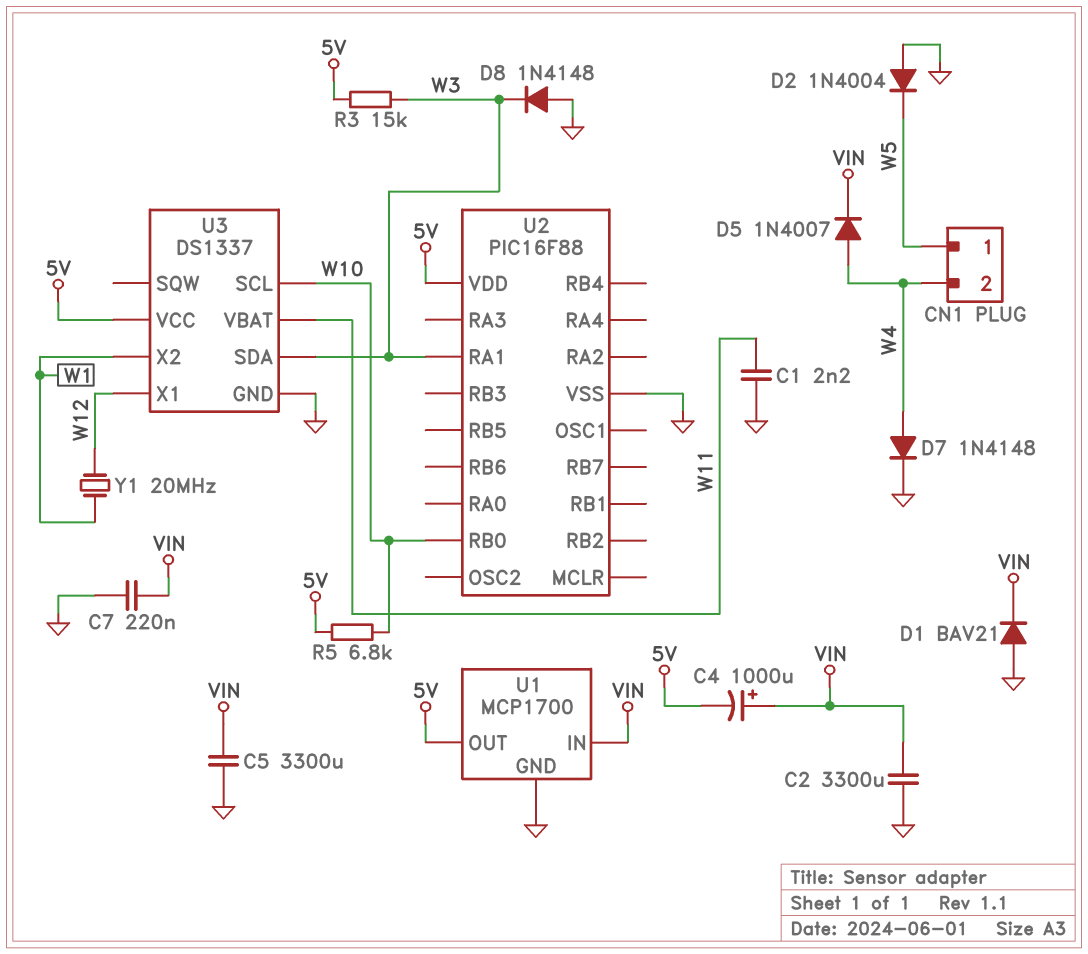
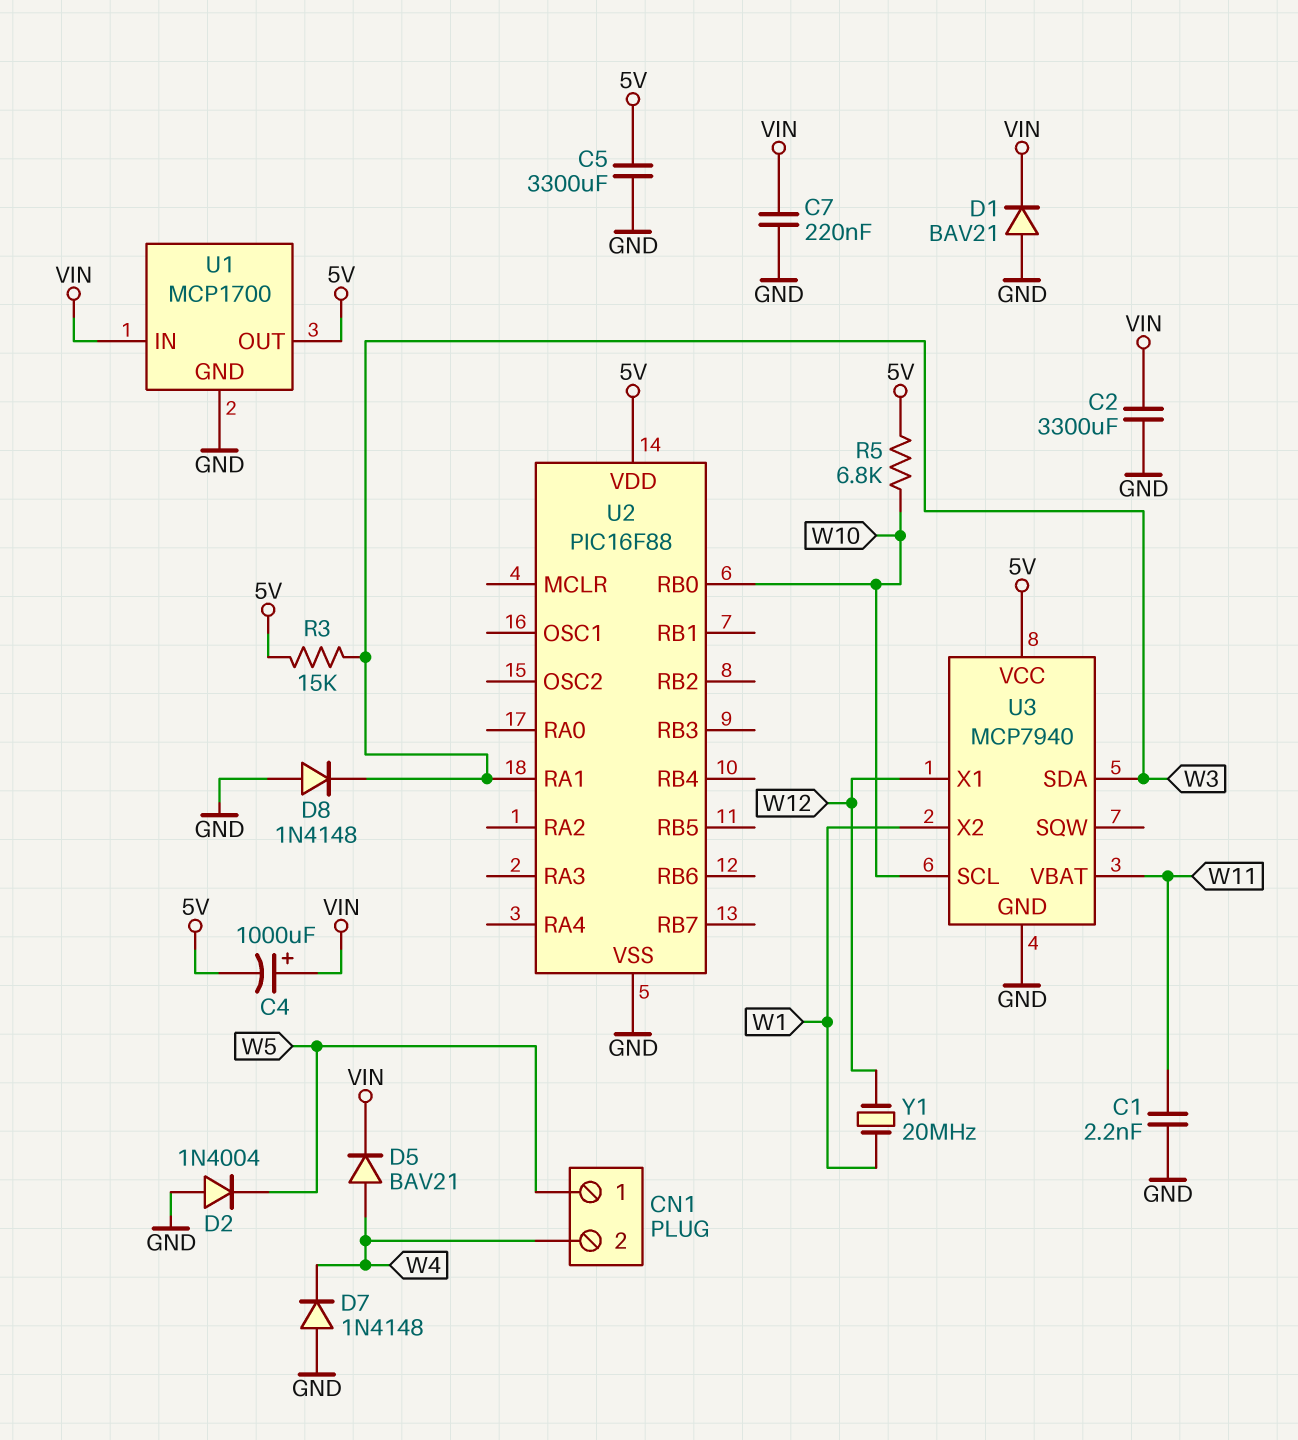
C5: 3300uF (GND, VIN) -> 3300uF (5V, GND)
D5: diode 1N4007 (A W4, K VIN) -> diode BAV21 (A W4, K VIN)
D7: diode 1N4148 (A W4, K GND) -> diode 1N4148 (A GND, K W4)
U3: DS1337 -> MCP7940

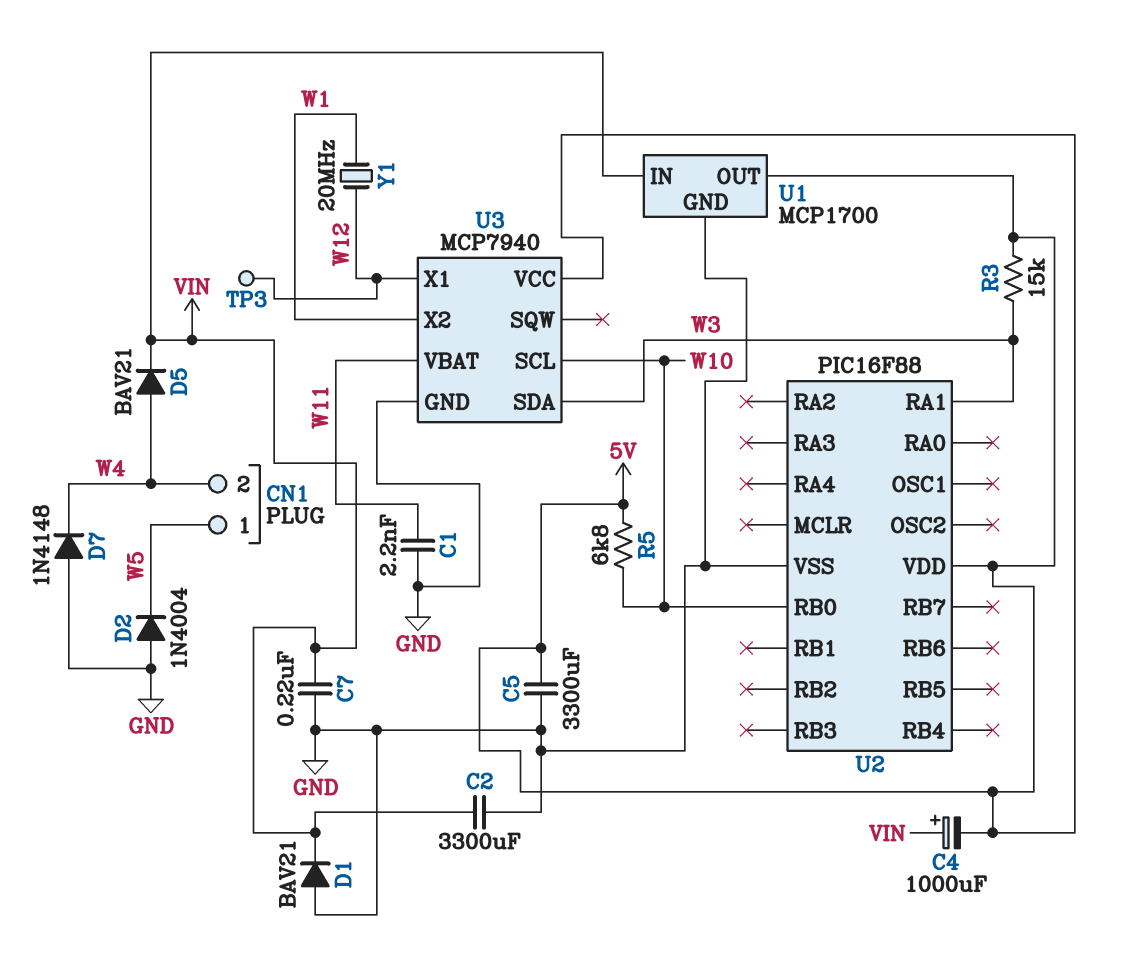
D8: diode 1N4148 (A GND, K W3) -> none
TP3: none -> test point (W12)

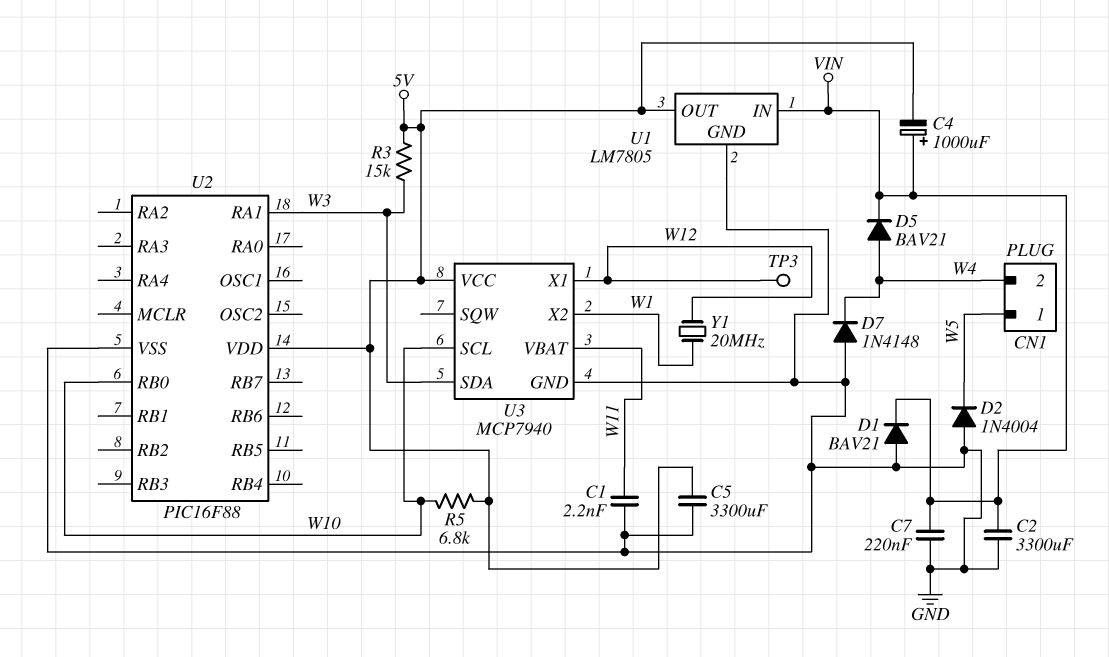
U1: MCP1700 -> LM7805

